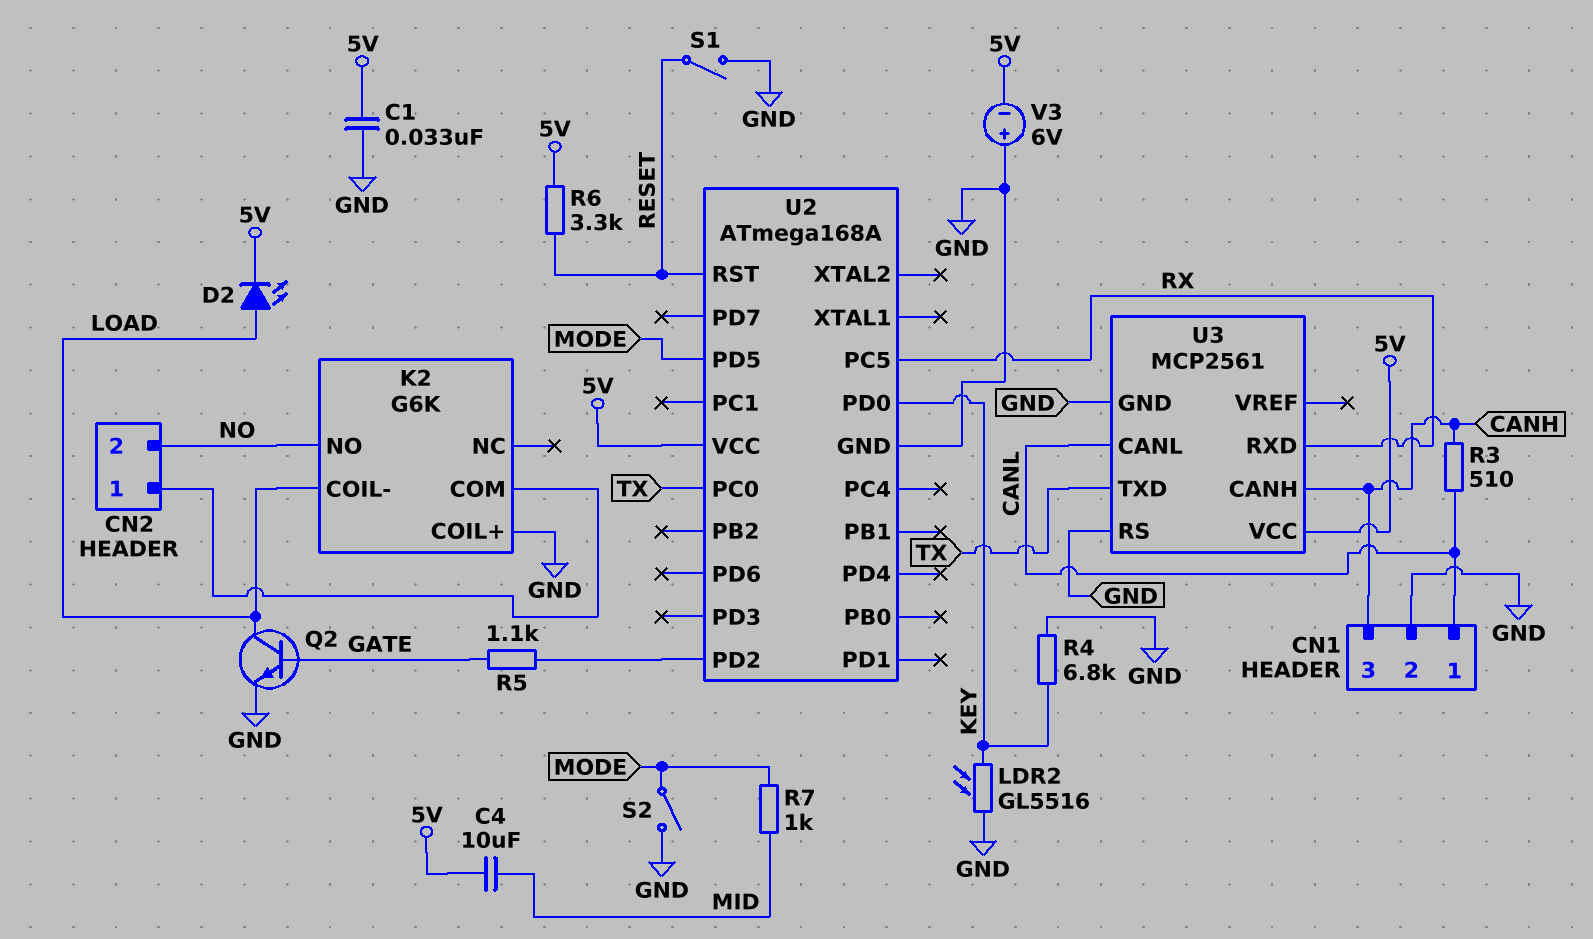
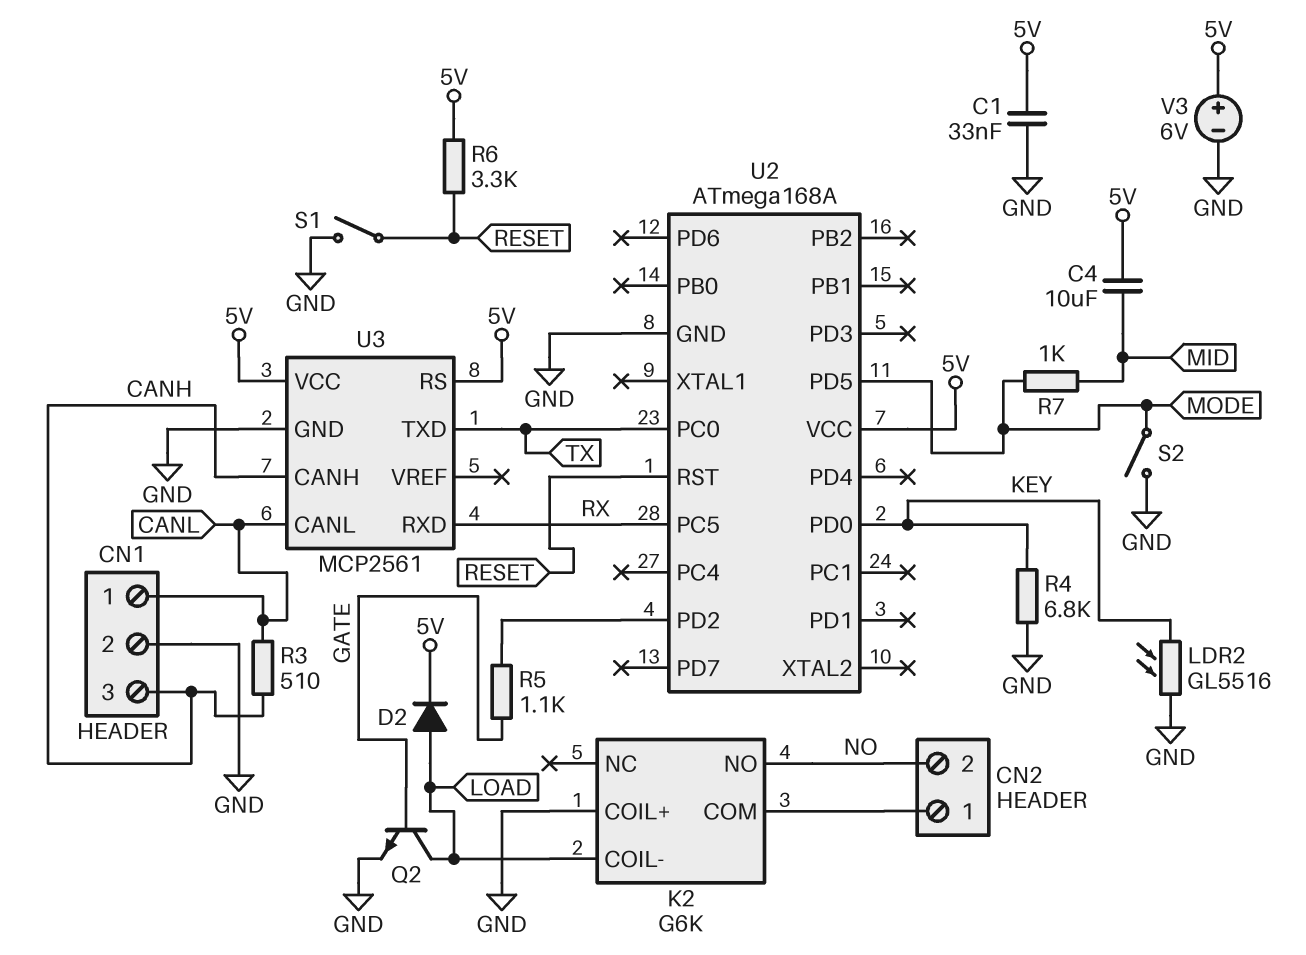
D2: LED (A LOAD, K 5V) -> diode (A LOAD, K 5V)
U3 pin RS: GND -> 5V
V3: 6V (plus GND, minus 5V) -> 6V (plus 5V, minus GND)

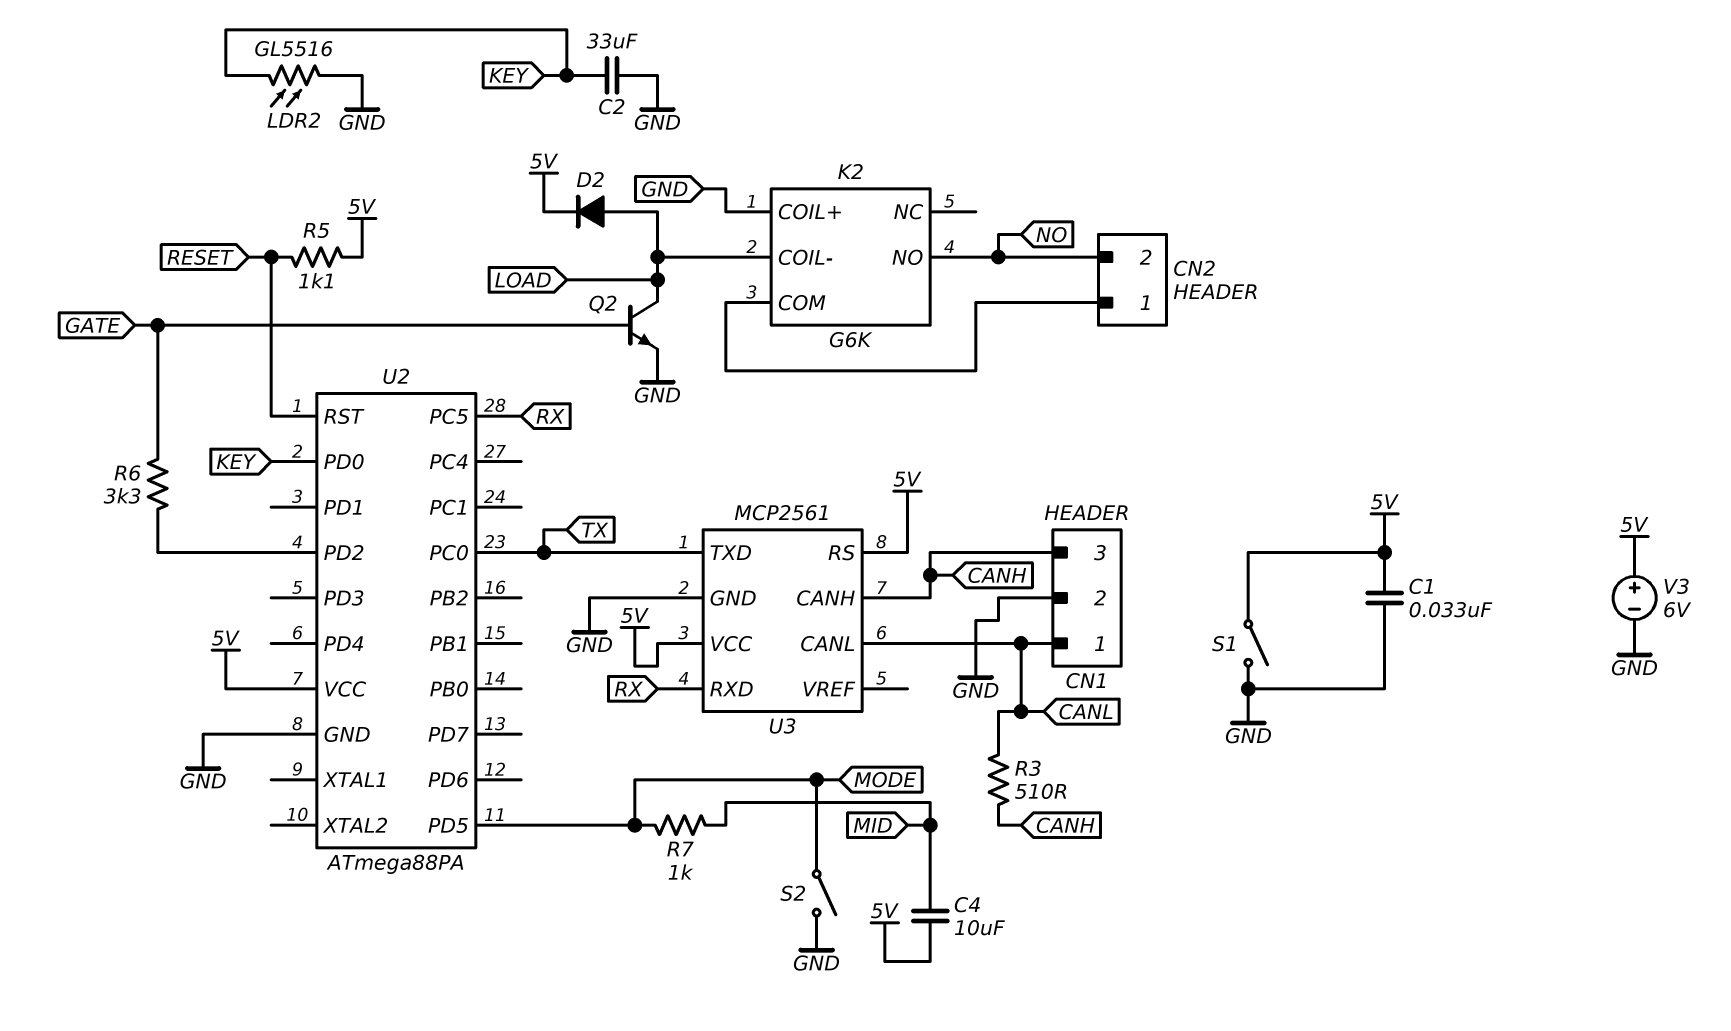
C2: none -> 33uF (GND, KEY)
R4: 6.8k (GND, KEY) -> none
R5: 1.1k (GATE, U2/PD2) -> 1.1k (5V, RESET)
R6: 3.3k (5V, RESET) -> 3.3k (GATE, U2/PD2)
S1: switch (GND, RESET) -> switch (5V, GND)
U2: ATmega168A -> ATmega88PA

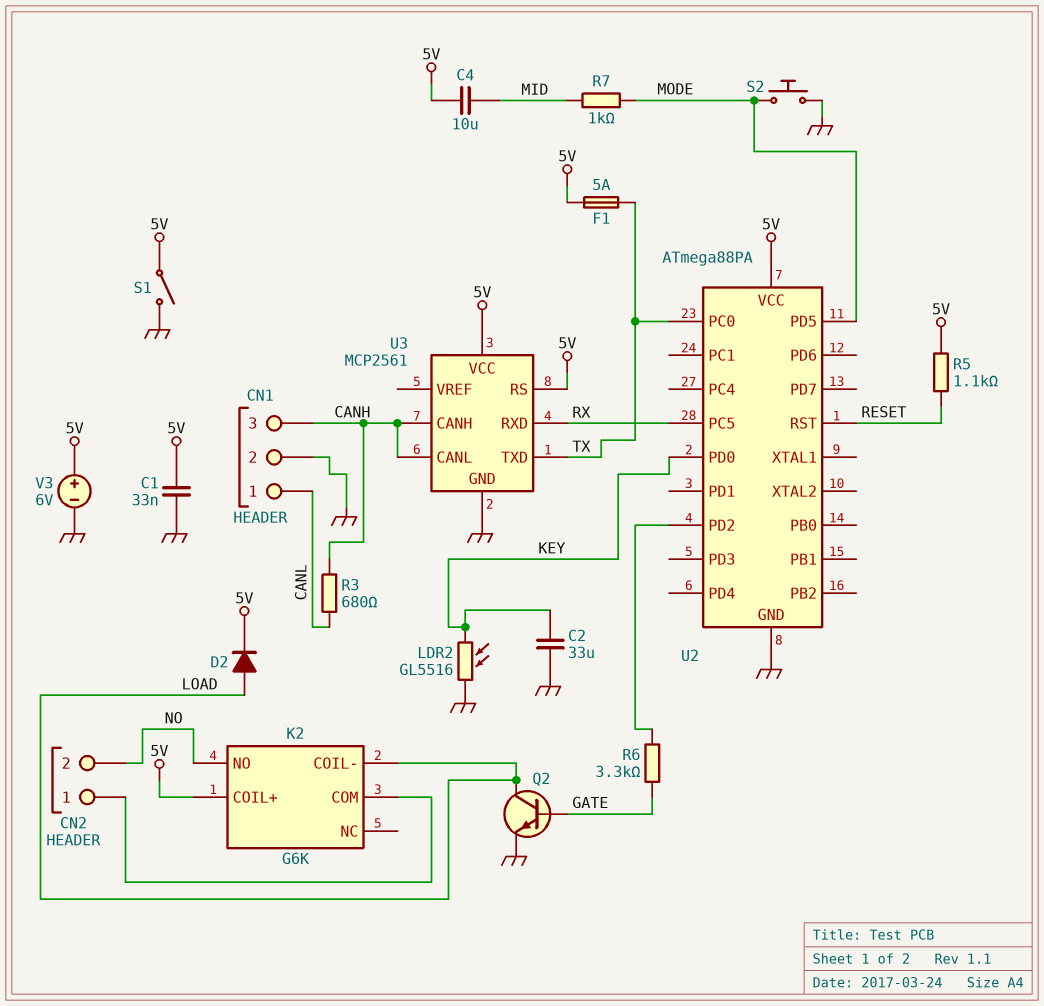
F1: none -> 5A (5V, TX)
K2 pin COIL+: GND -> 5V
R3: 510 (CANH, CANL) -> 680 (CANH, CANL)
S2: switch (GND, MODE) -> button (GND, MODE)
U3 pin CANL: CANL -> CANH

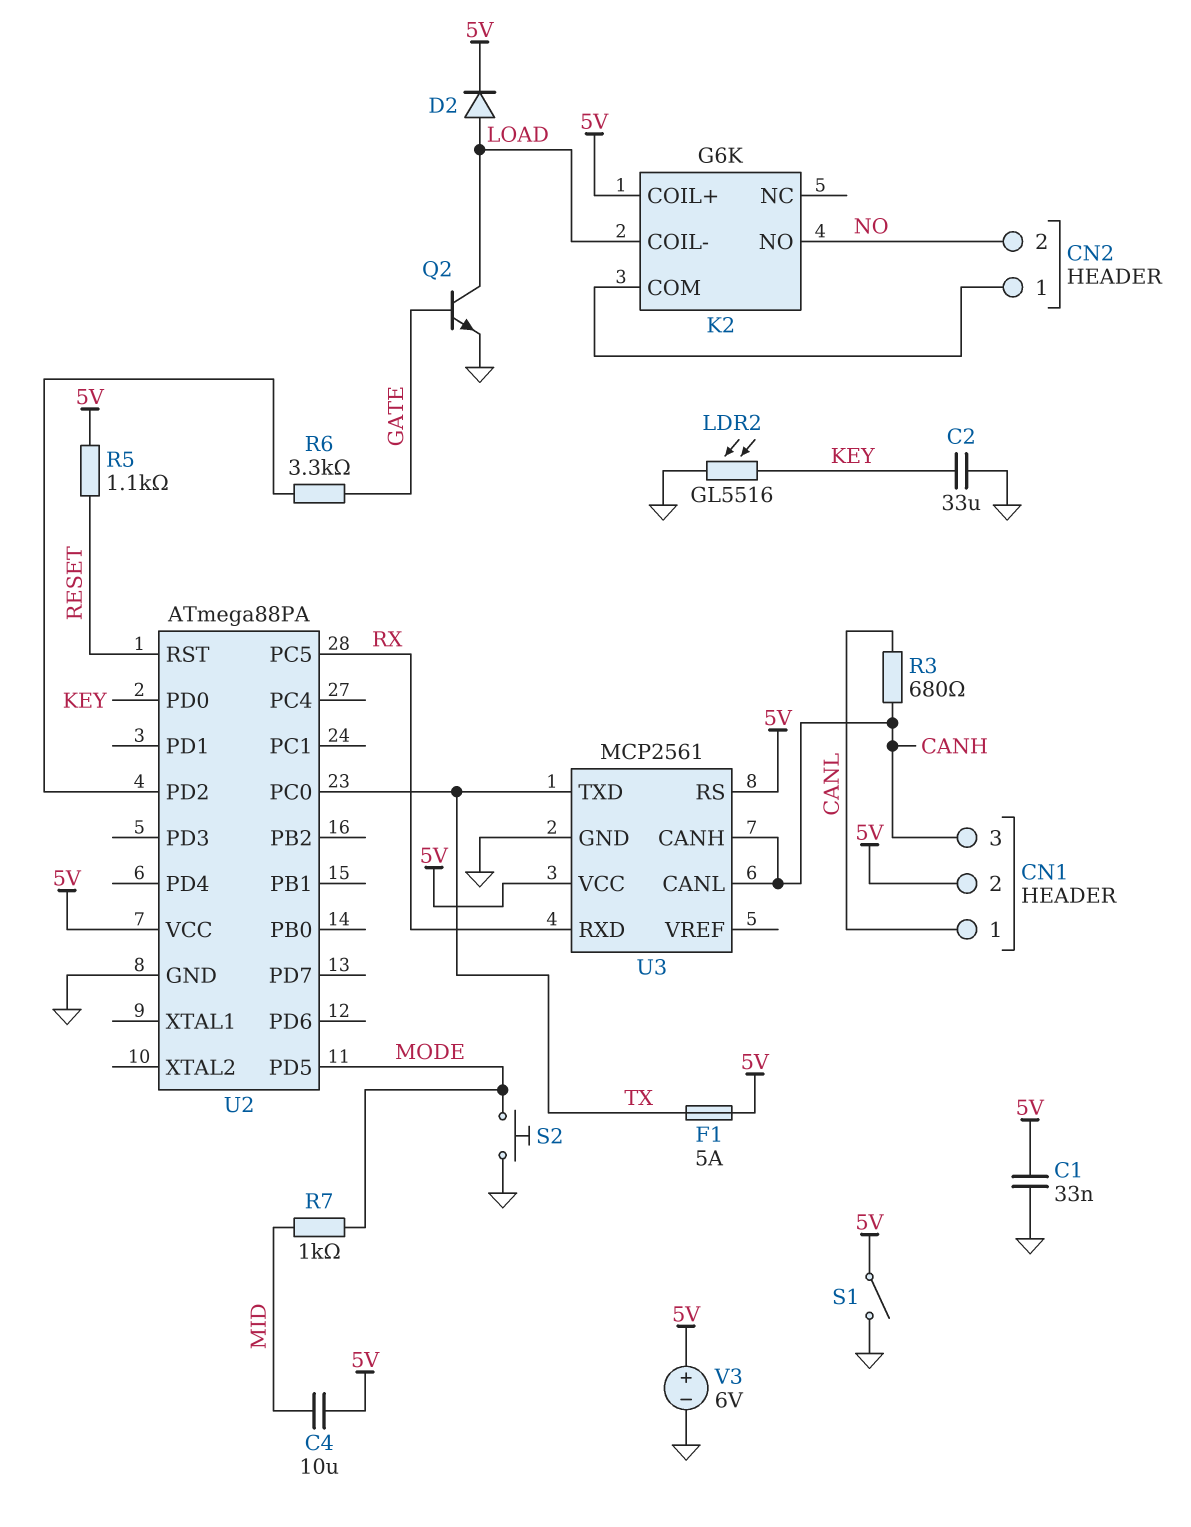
CN1 pin 2: GND -> 5V

